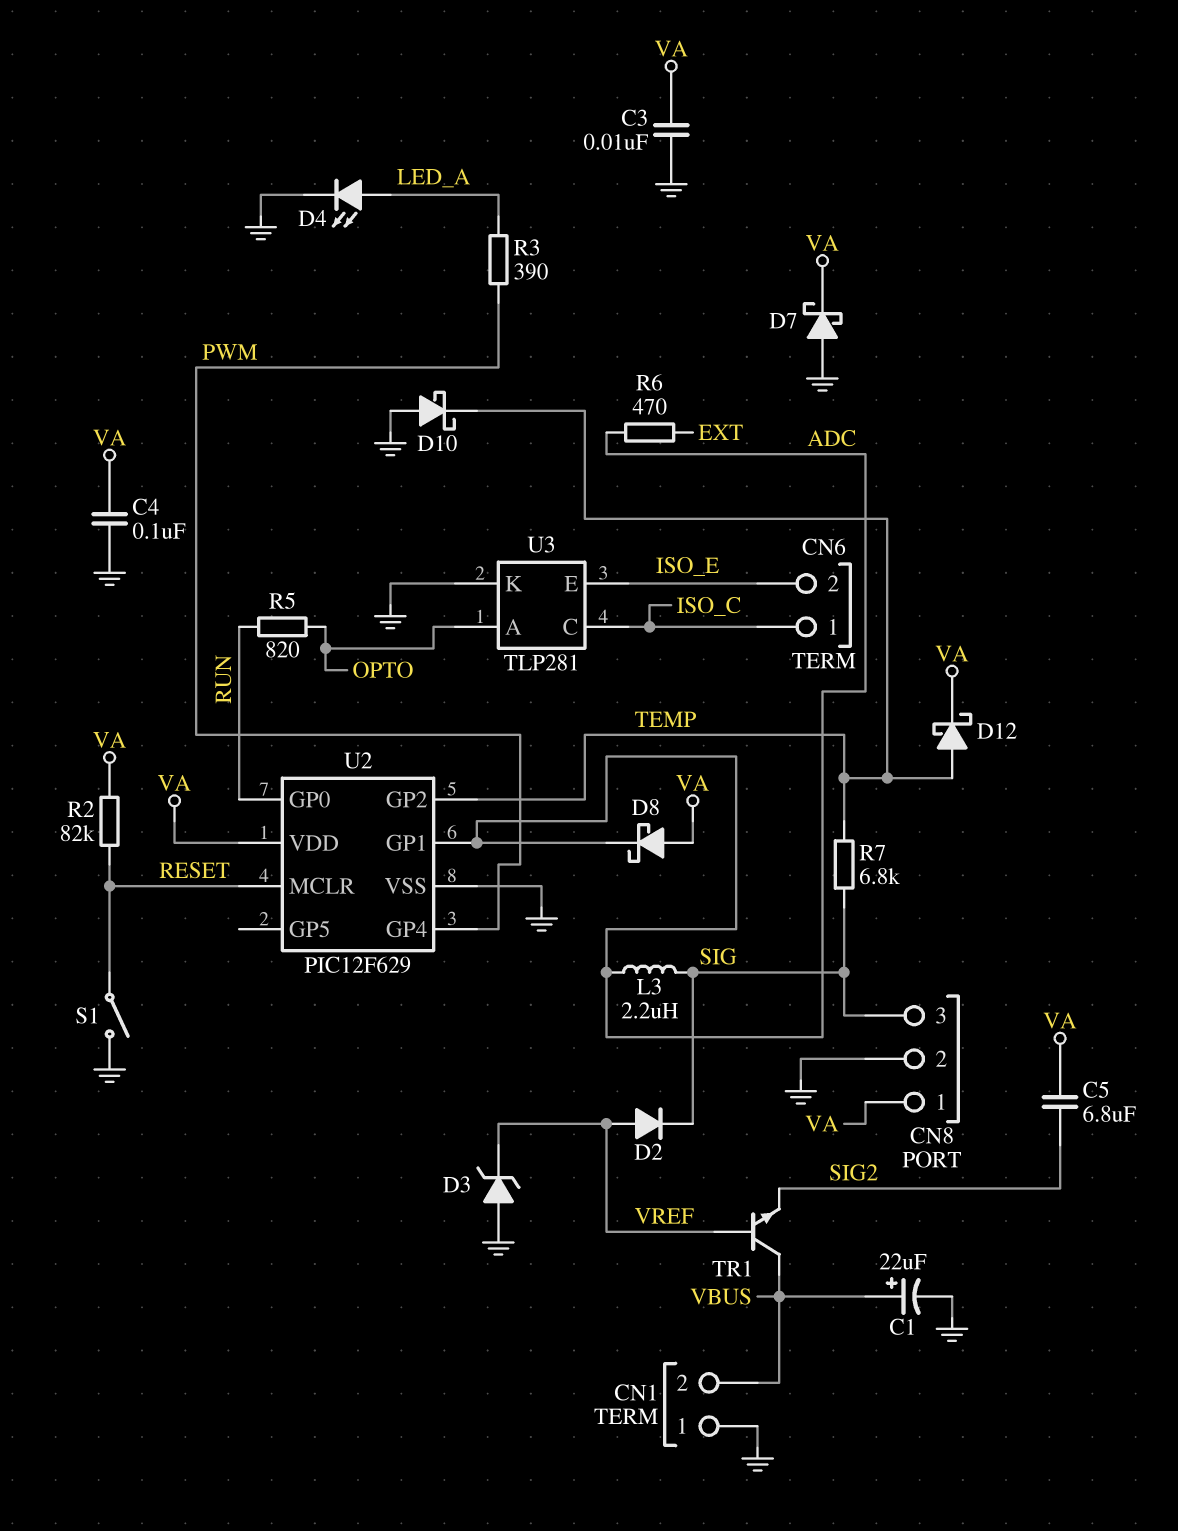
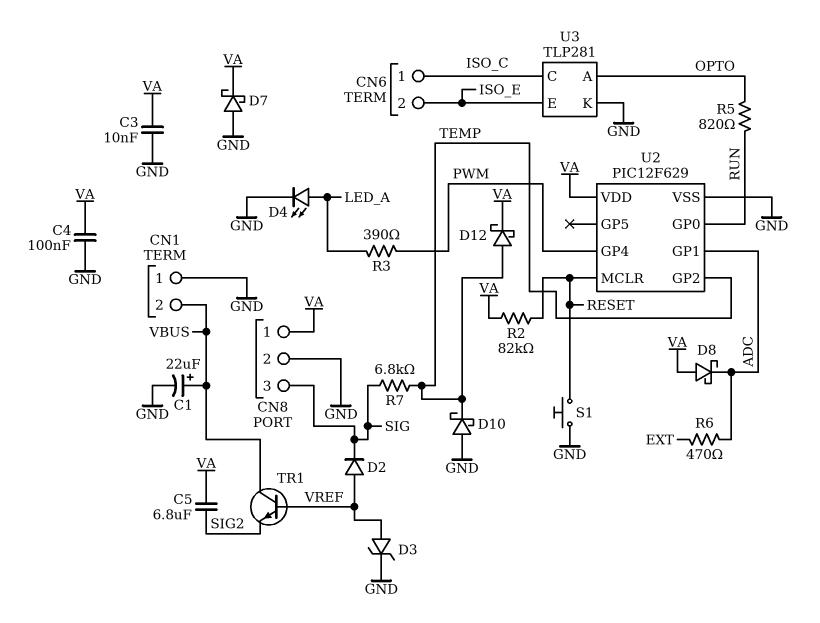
D3: zener (A GND, K VREF) -> zener (A VREF, K GND)
L3: 2.2uH (ADC, SIG) -> none
S1: switch (GND, RESET) -> button (GND, RESET)

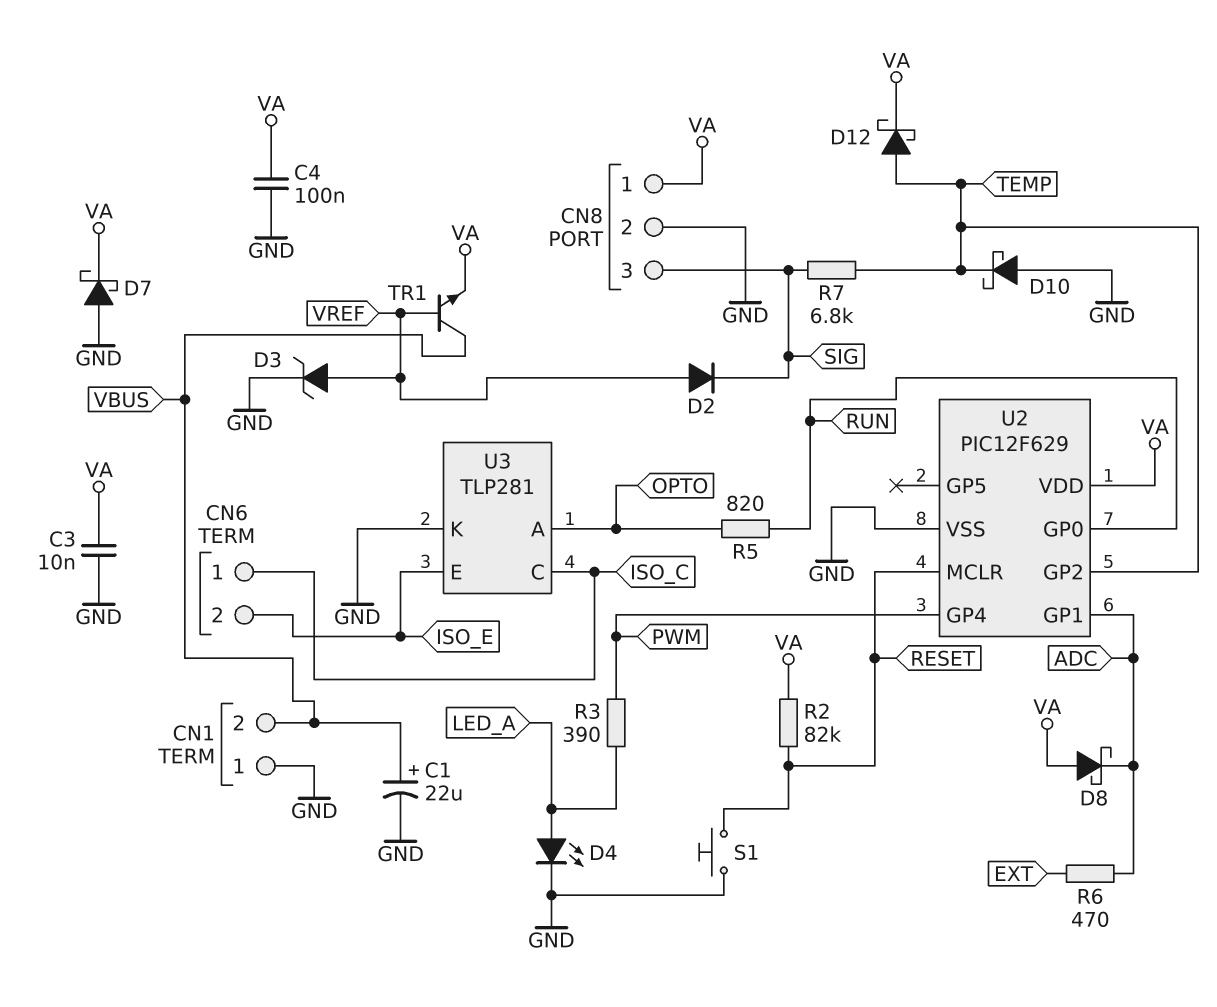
C5: 6.8uF (SIG2, VA) -> none
TR1: NPN (B VREF, C VBUS, E SIG2) -> NPN (B VREF, C VBUS, E VA)

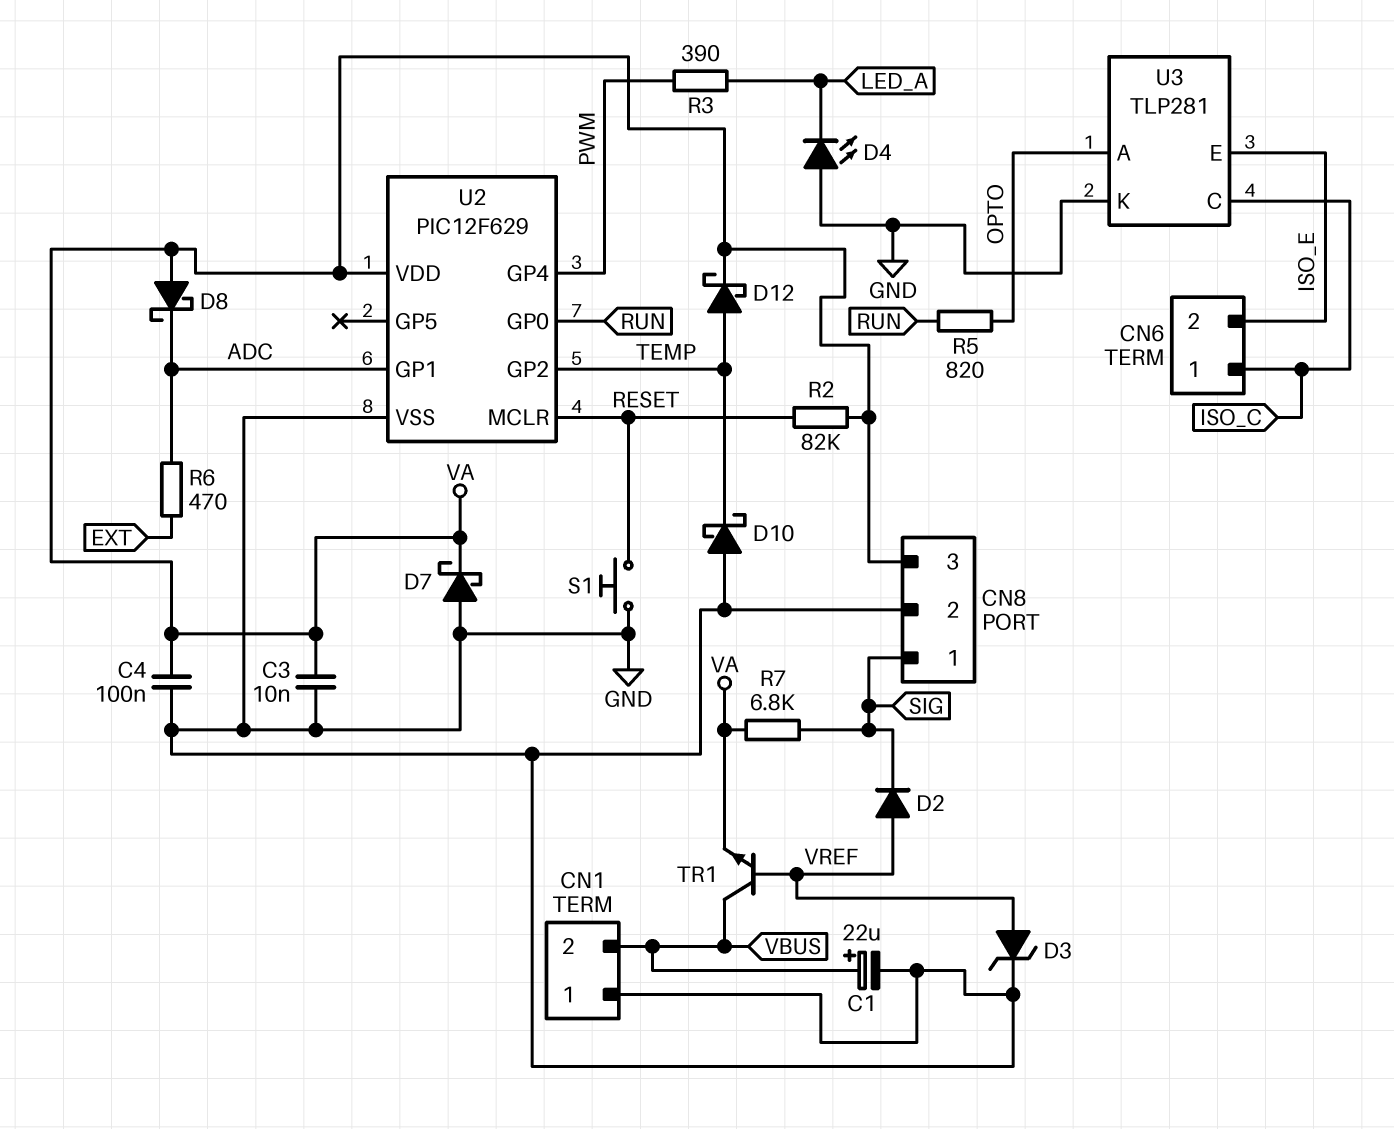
CN8 pin 1: VA -> SIG
CN8 pin 3: SIG -> VA
D4: LED (A LED_A, K GND) -> LED (A GND, K LED_A)
R7: 6.8k (SIG, TEMP) -> 6.8k (SIG, VA)

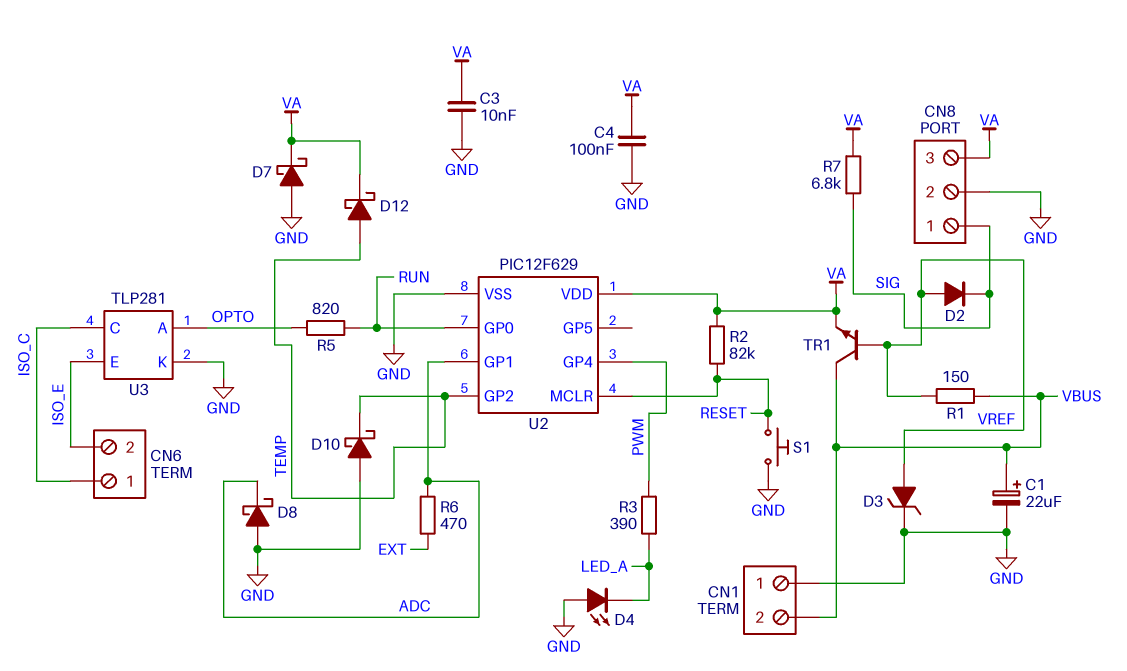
D8: schottky (A VA, K ADC) -> schottky (A GND, K ADC)
R1: none -> 150 (VBUS, VREF)

